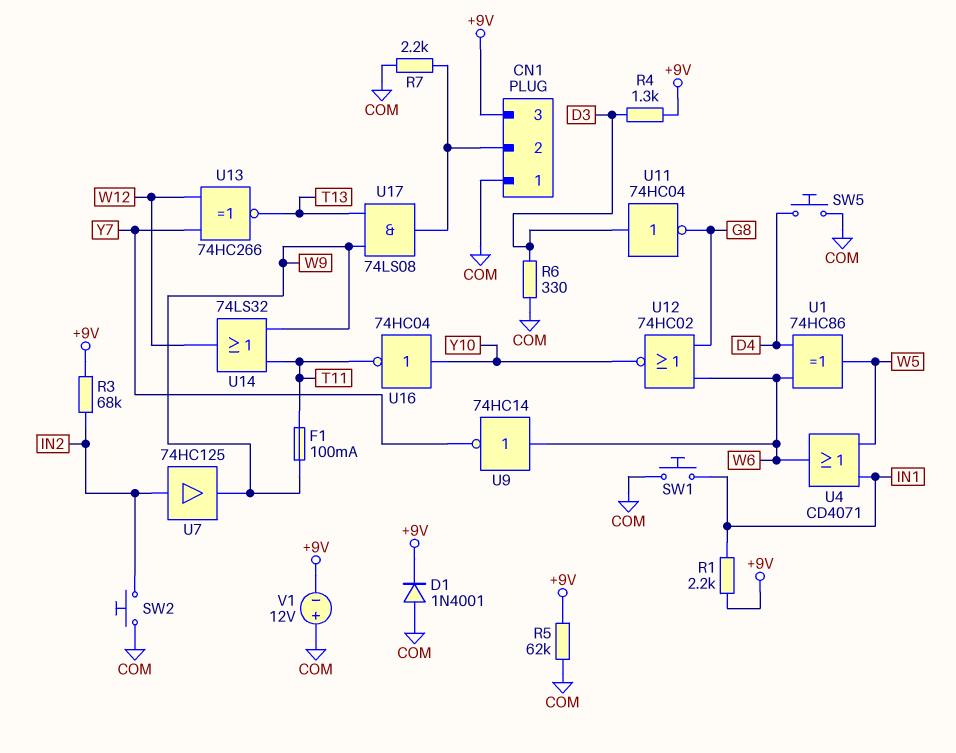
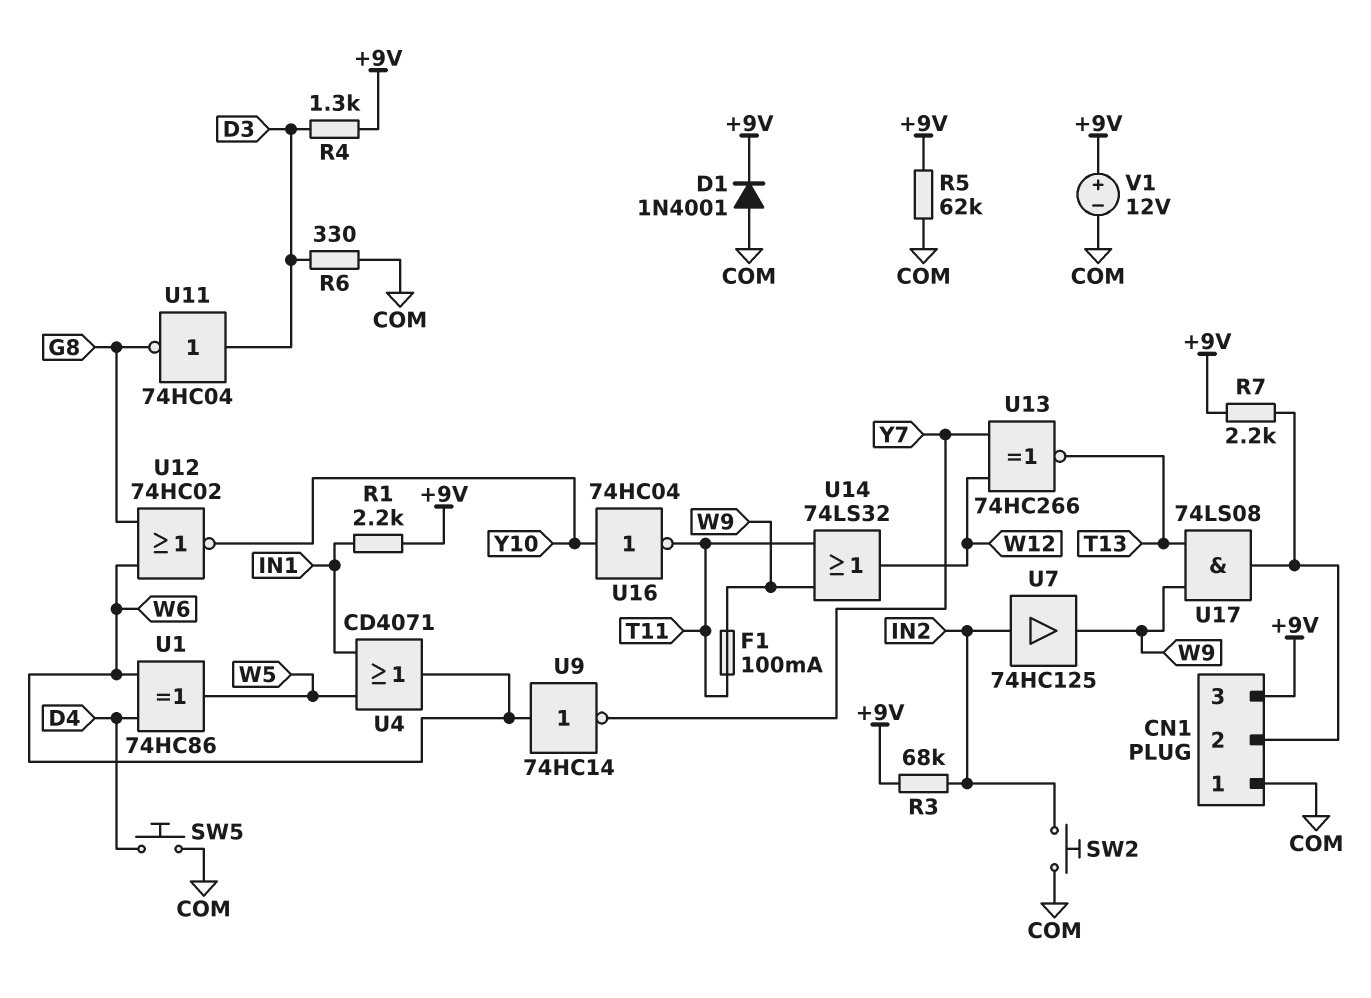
R7: 2.2k (CN1/2, COM) -> 2.2k (+9V, CN1/2)
SW1: button (COM, IN1) -> none
V1: 12V (plus COM, minus +9V) -> 12V (plus +9V, minus COM)

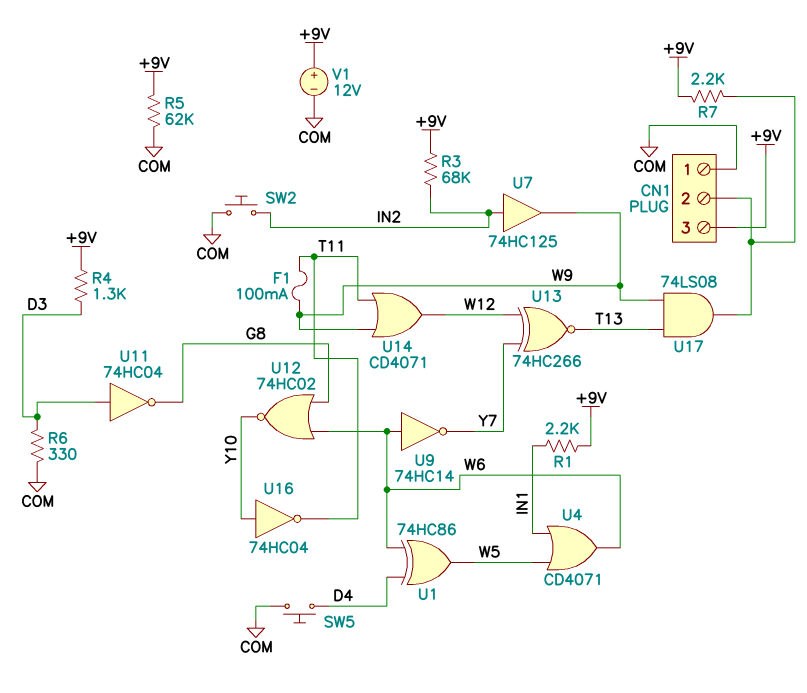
D1: diode 1N4001 (A COM, K +9V) -> none
U14: OR 74LS32 (in T11, in W9, out W12) -> OR CD4071 (in T11, in W9, out W12)

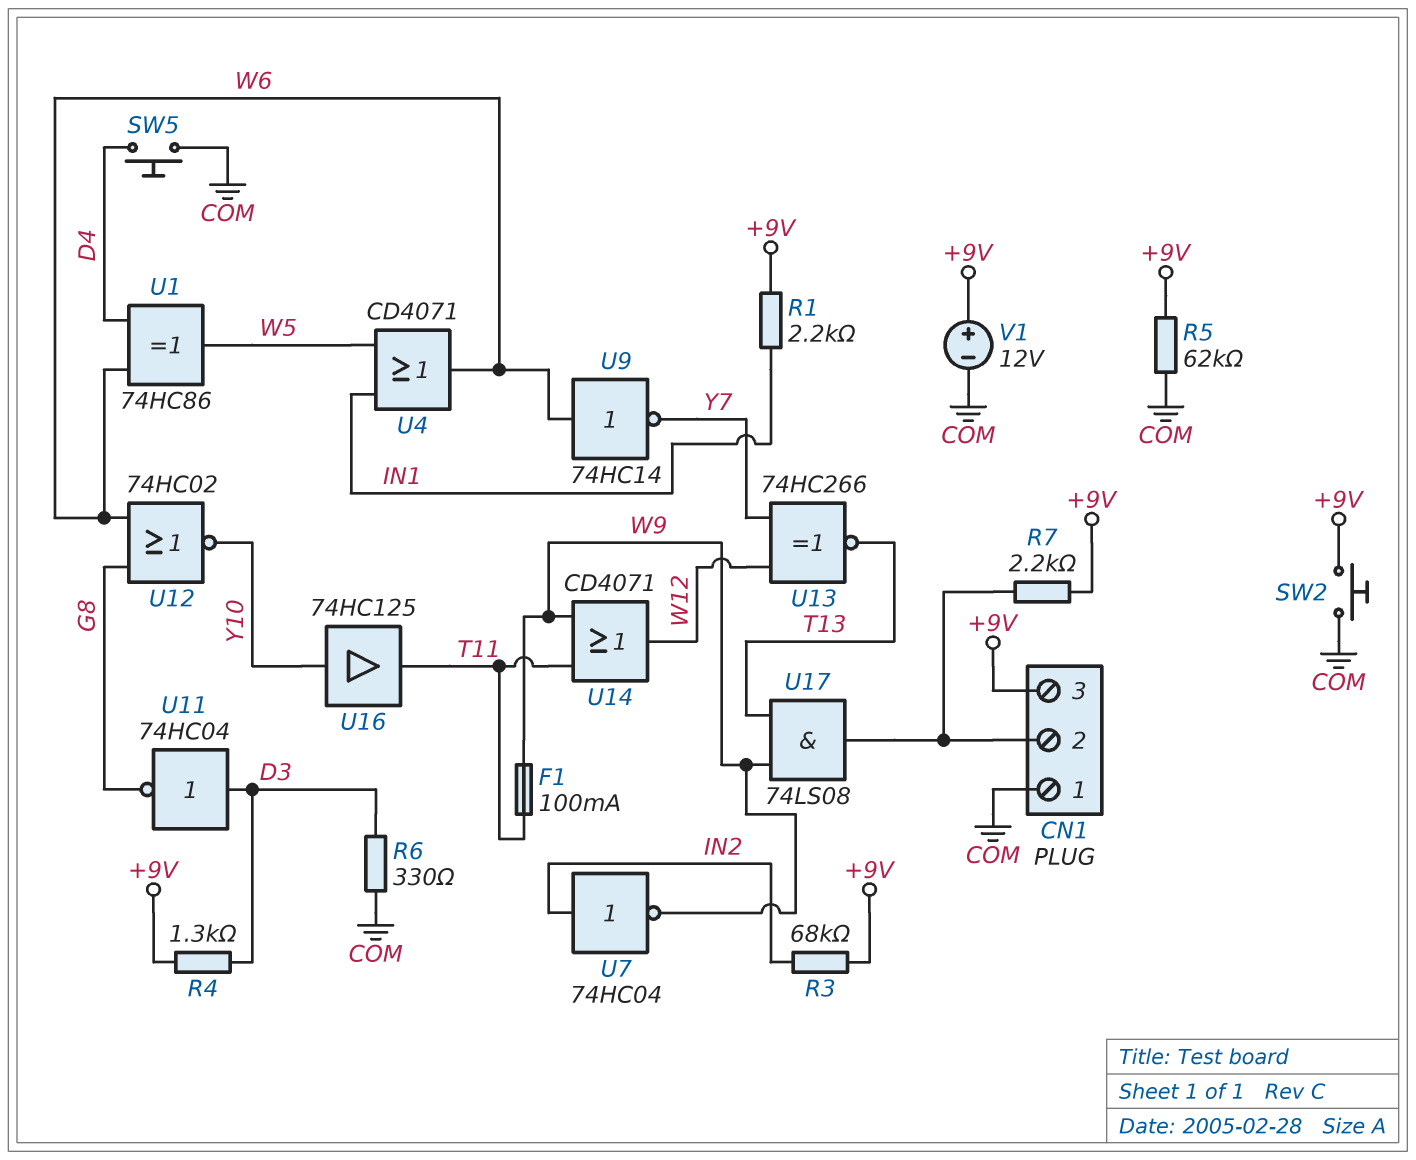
SW2: button (COM, IN2) -> button (+9V, COM)
U7: buffer 74HC125 (in IN2, out W9) -> NOT 74HC04 (in IN2, out W9)
U16: NOT 74HC04 (in Y10, out T11) -> buffer 74HC125 (in Y10, out T11)

